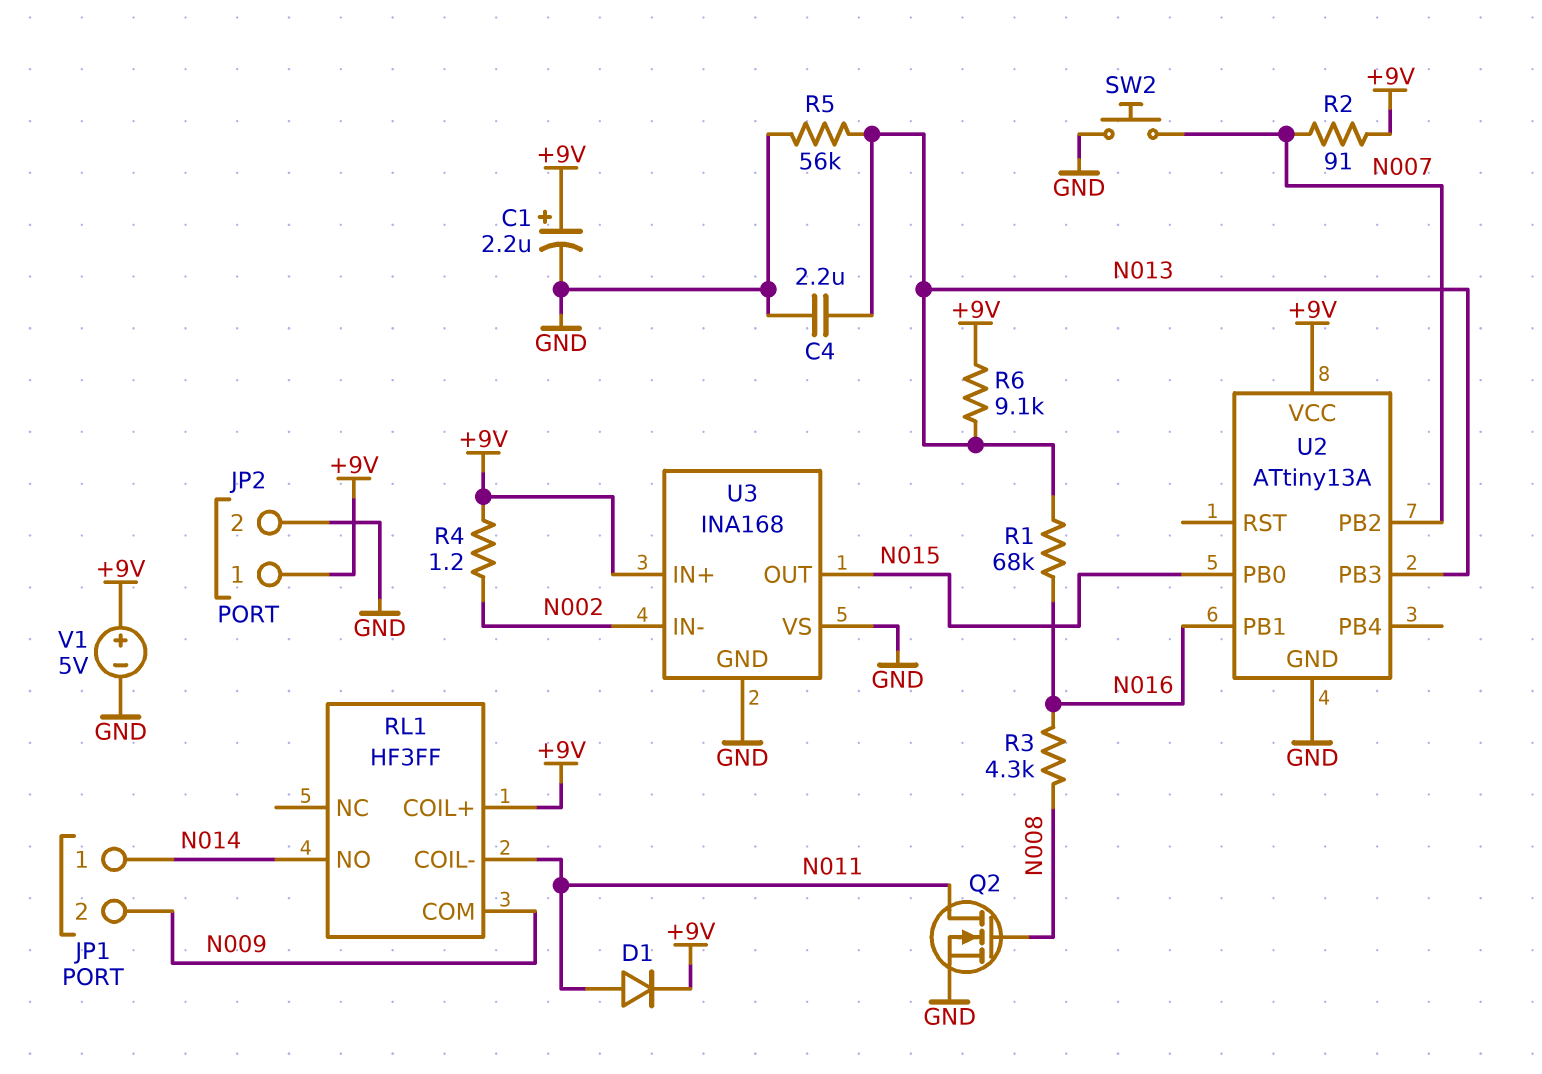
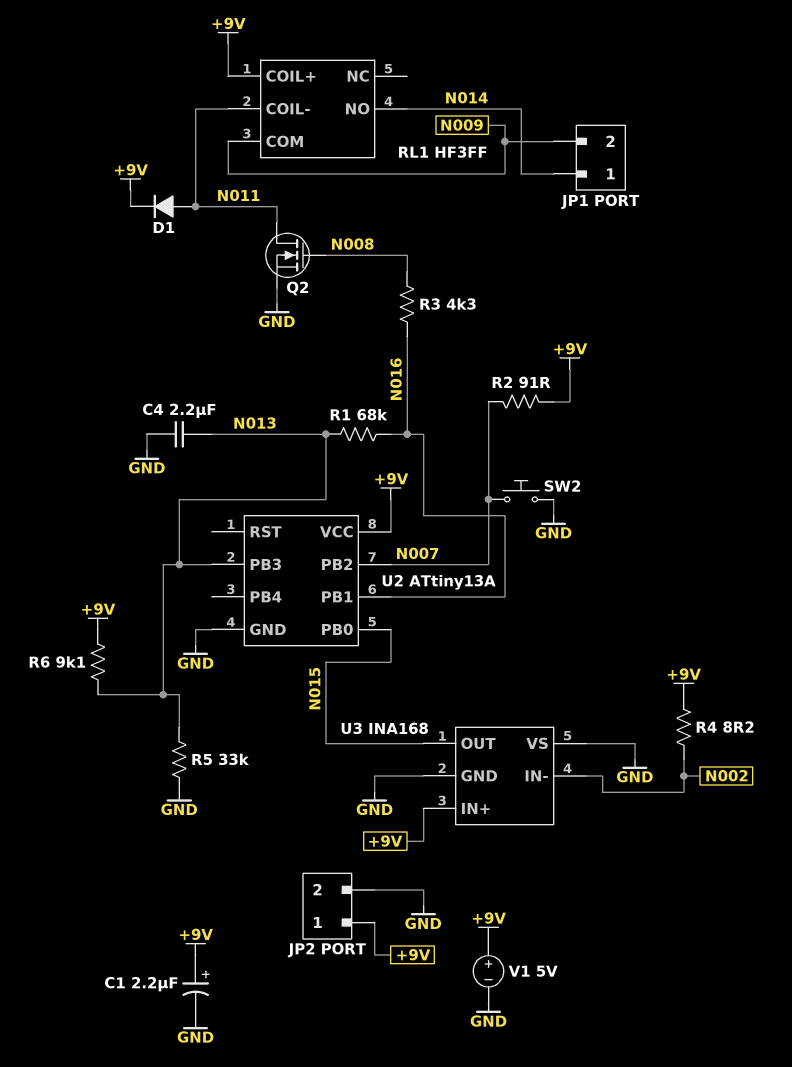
R4: 1.2 (+9V, N002) -> 8.2 (+9V, N002)
R5: 56k (GND, N013) -> 33k (GND, N013)

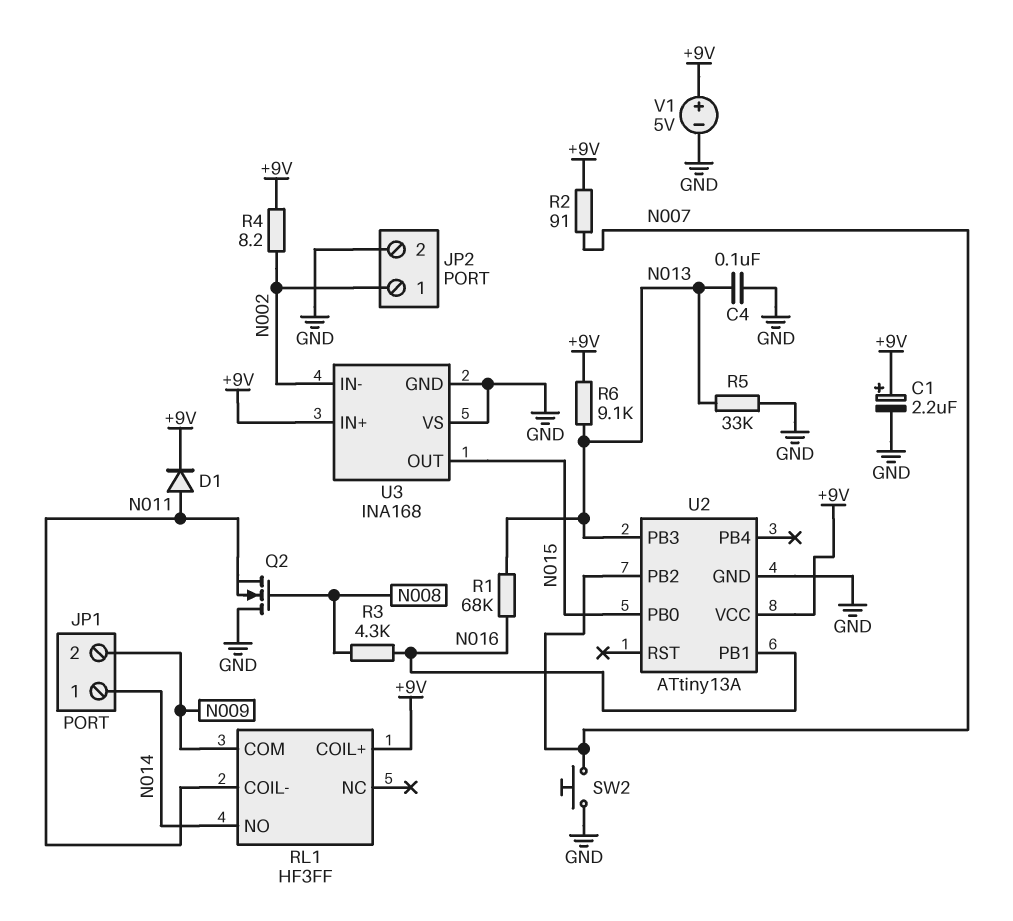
C4: 2.2uF (GND, N013) -> 100nF (GND, N013)
JP2 pin 1: +9V -> N002
Q2: NMOS (G N008, D N011, S GND) -> NMOS (G N008, D GND, S N011)

